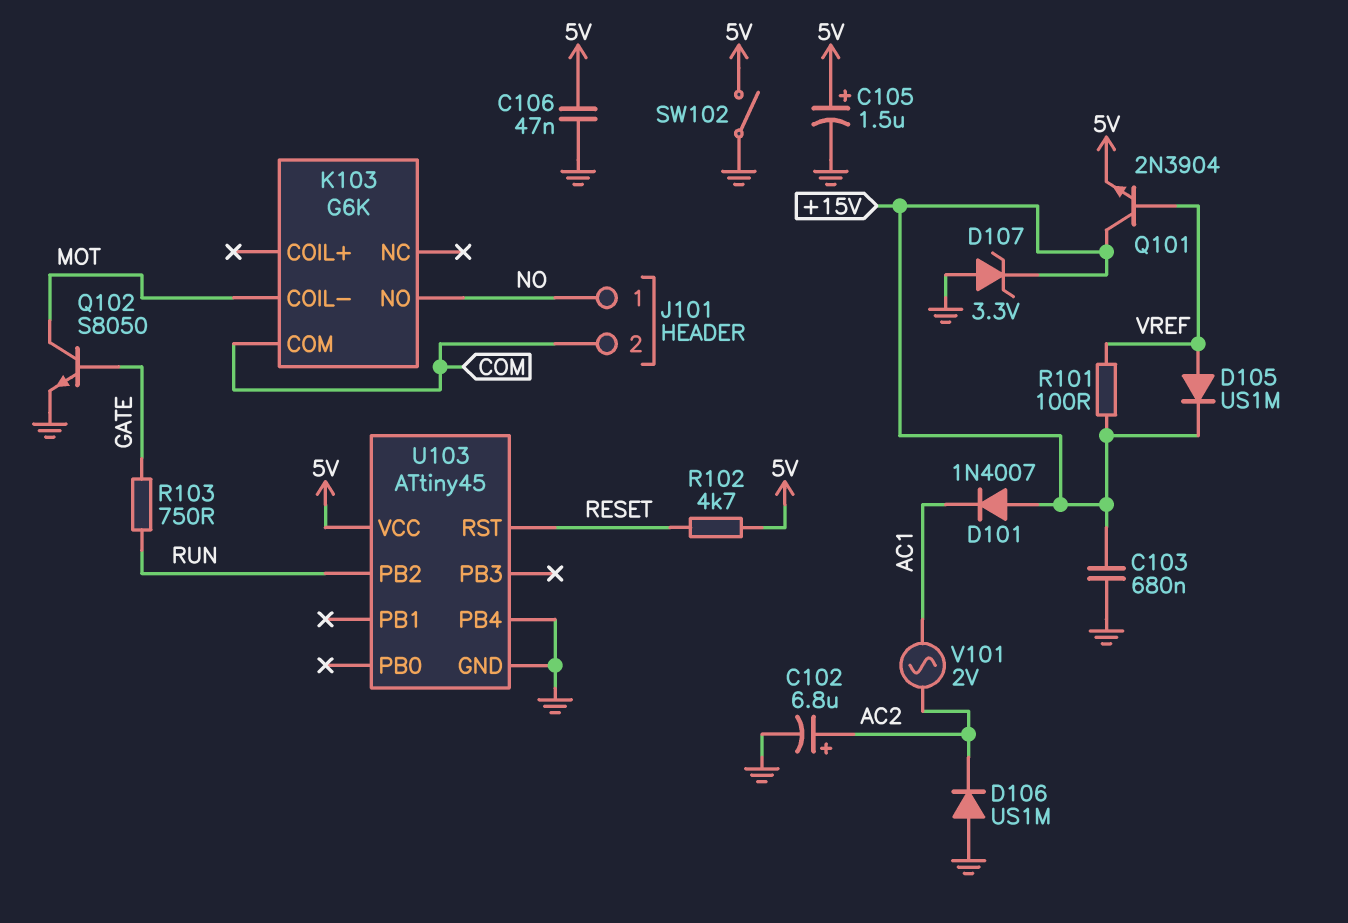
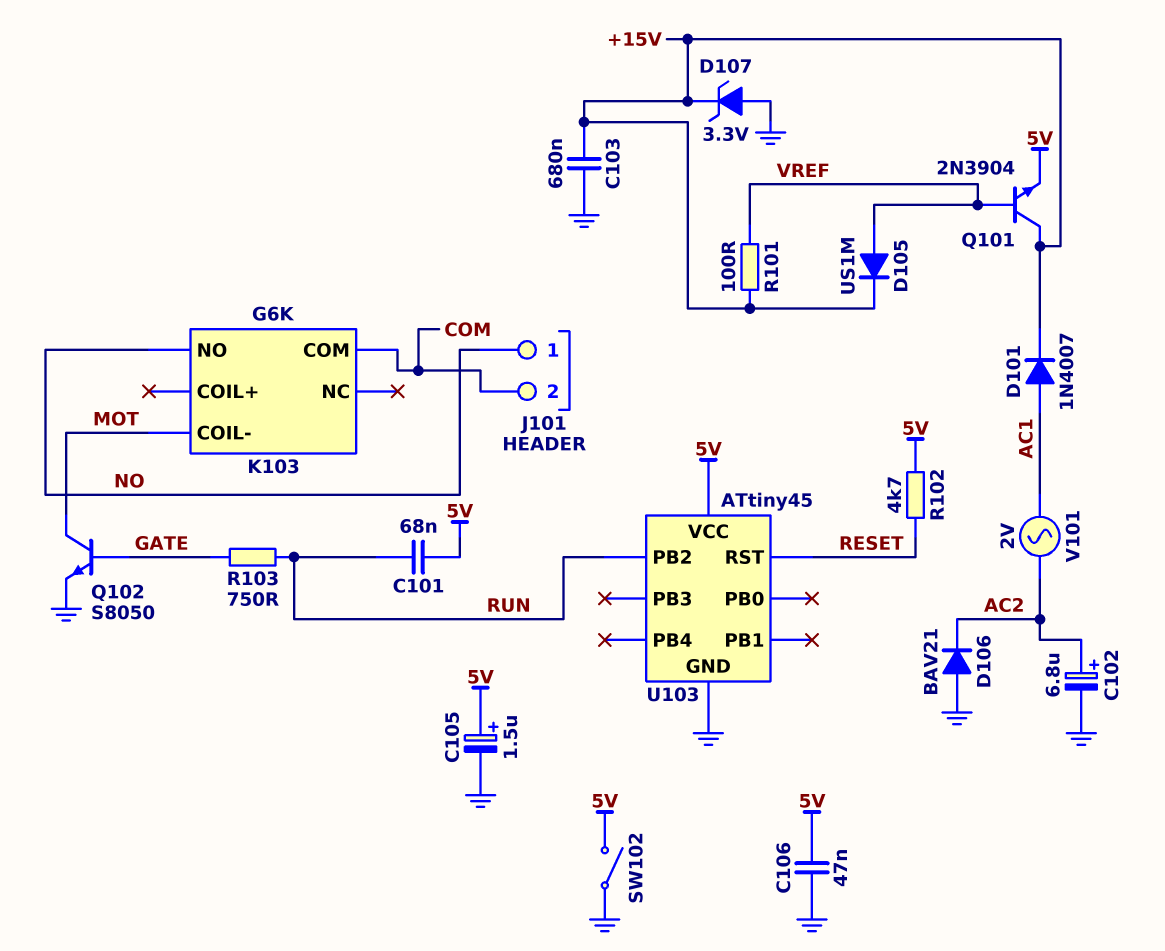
C101: none -> 68nF (5V, RUN)
D101: diode 1N4007 (A +15V, K AC1) -> diode 1N4007 (A AC1, K +15V)
D106: diode US1M (A GND, K AC2) -> diode BAV21 (A GND, K AC2)
U103 pin PB4: GND -> none

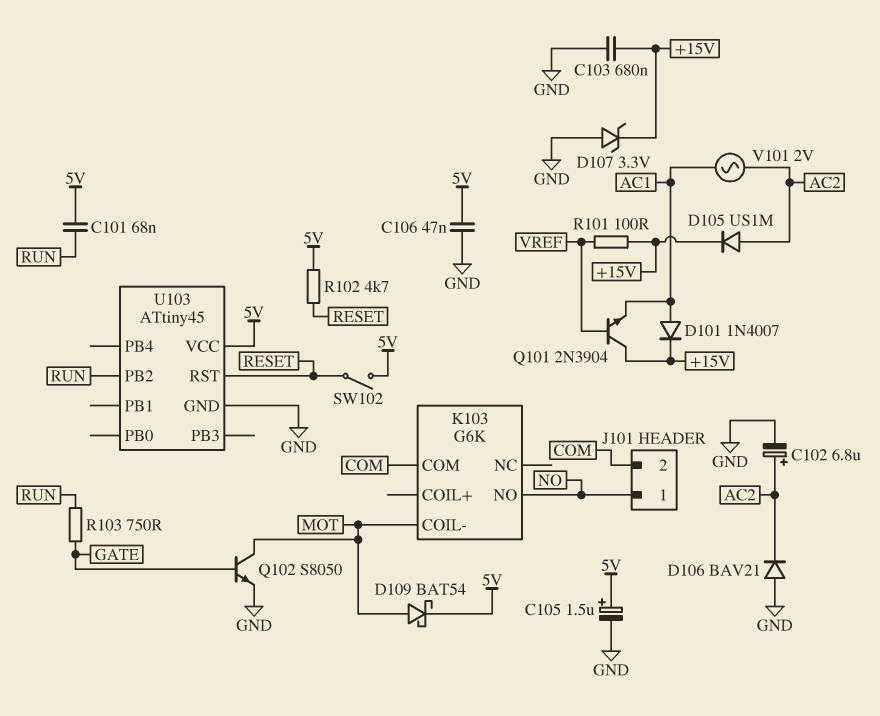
D105: diode US1M (A VREF, K +15V) -> diode US1M (A AC2, K +15V)
D109: none -> schottky BAT54 (A MOT, K 5V)
Q101: NPN 2N3904 (B VREF, C +15V, E 5V) -> NPN 2N3904 (B VREF, C +15V, E AC1)
SW102: switch (5V, GND) -> switch (5V, RESET)

